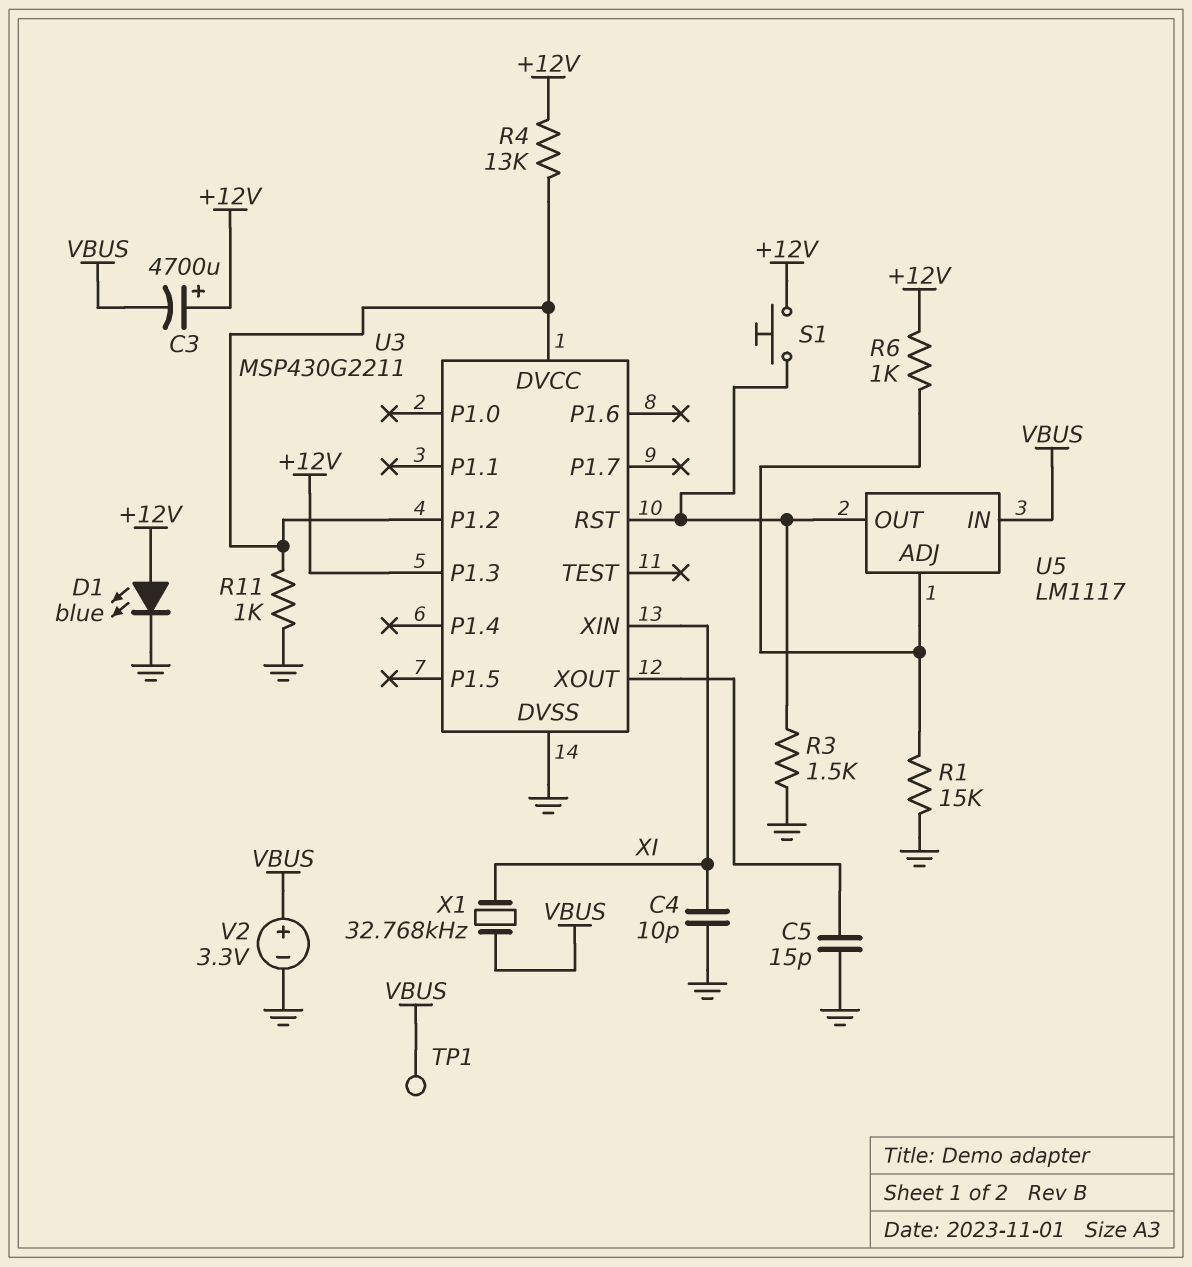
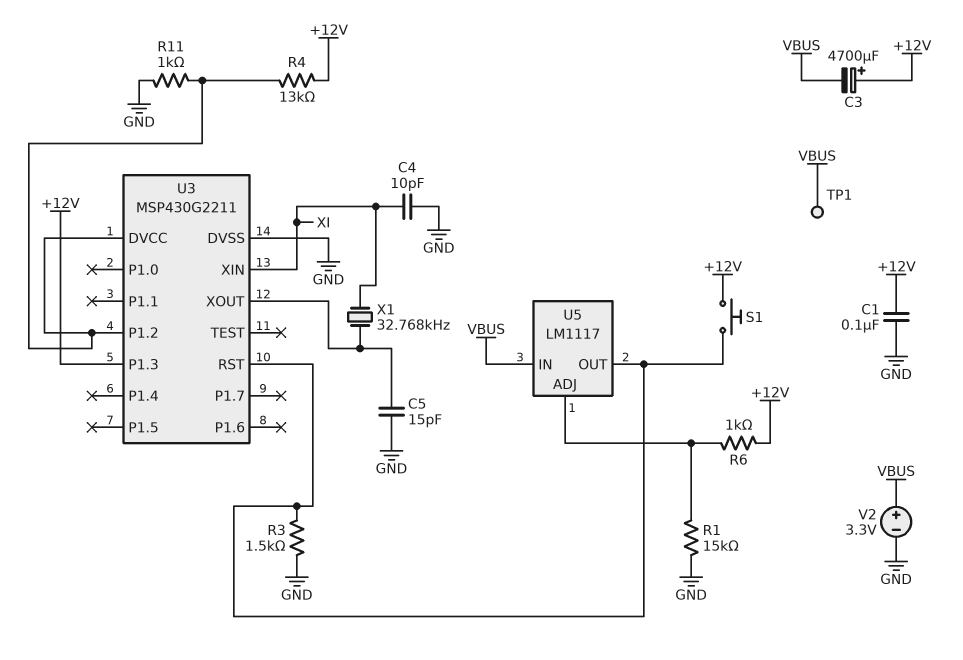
C1: none -> 100nF (+12V, GND)
D1: LED blue (A +12V, K GND) -> none
X1: 32.768kHz (VBUS, XI) -> 32.768kHz (U3/XOUT, XI)

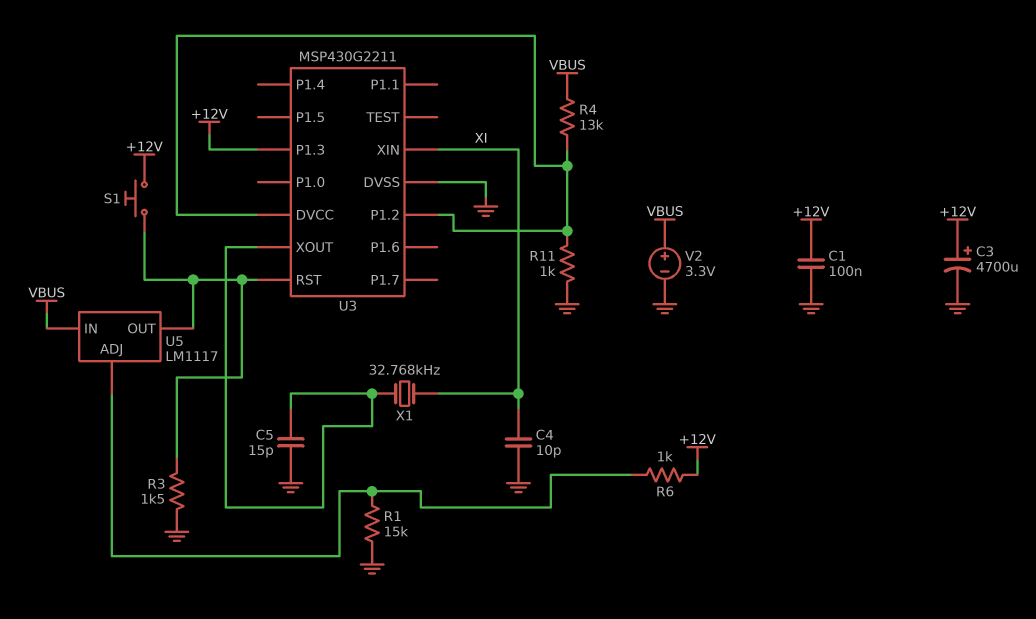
C3: 4700uF (plus +12V, minus VBUS) -> 4700uF (plus +12V, minus GND)
R4: 13k (+12V, U3/DVCC) -> 13k (U3/DVCC, VBUS)
TP1: test point (VBUS) -> none

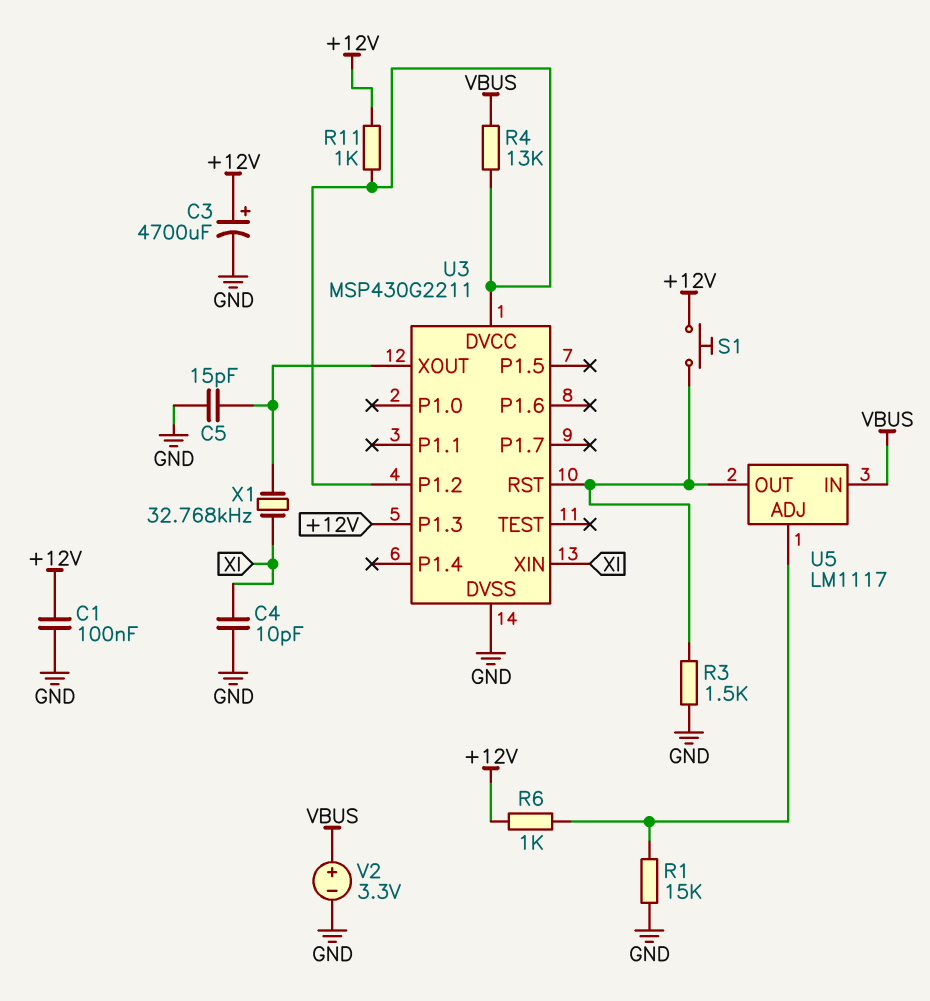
R11: 1k (GND, U3/DVCC) -> 1k (+12V, U3/DVCC)

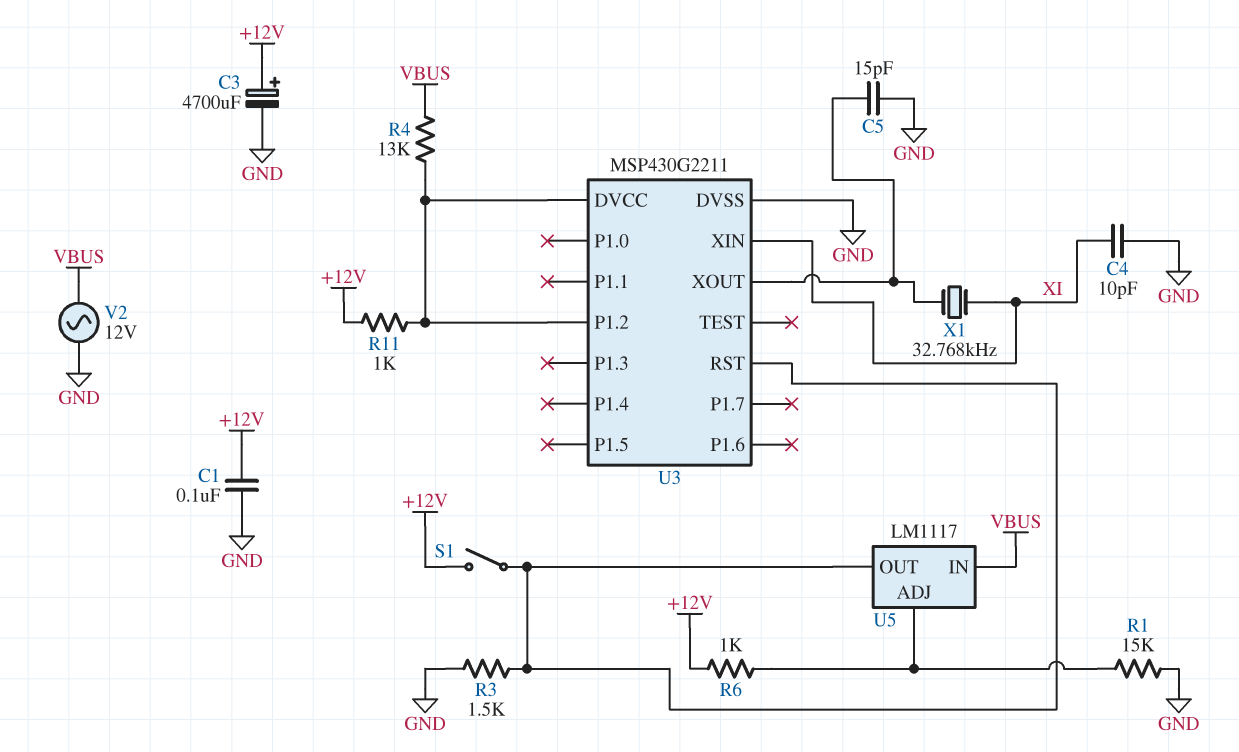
S1: button (+12V, U3/RST) -> switch (+12V, U3/RST)
U3 pin P1.3: +12V -> none
V2: 3.3V (plus VBUS, minus GND) -> AC 12V (GND, VBUS)

